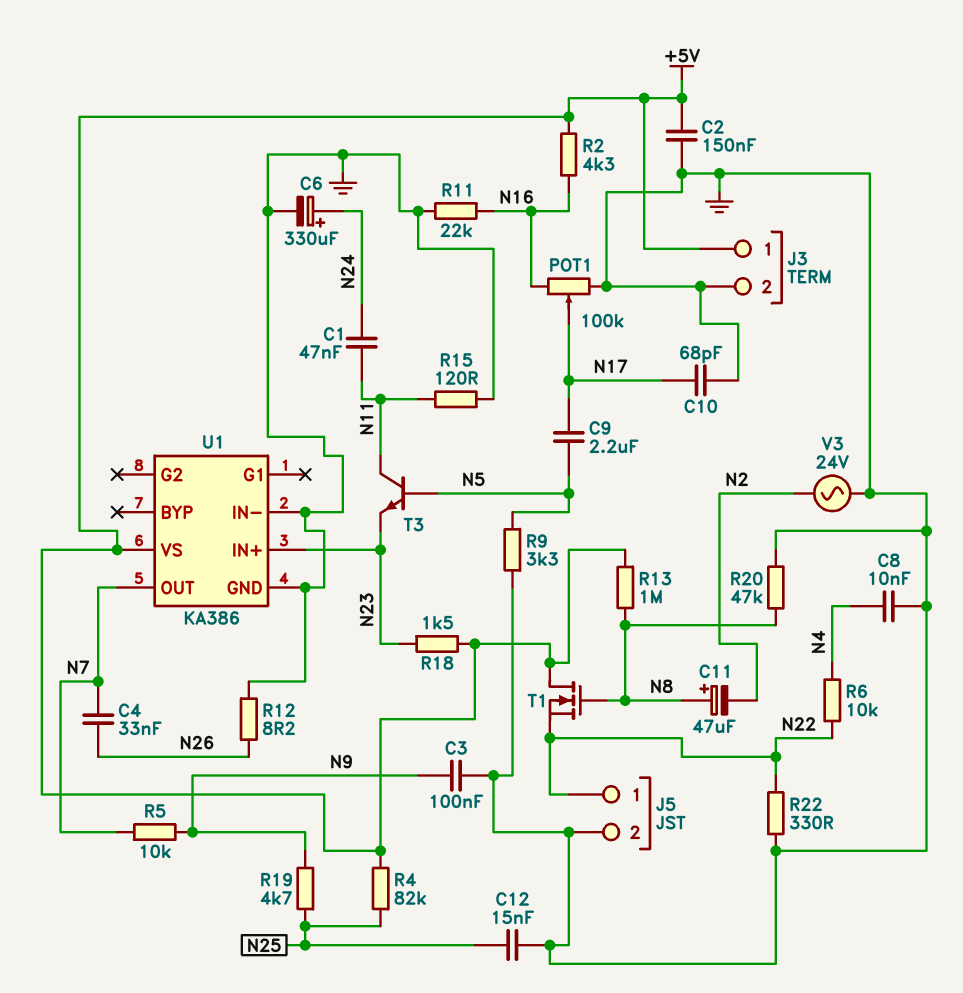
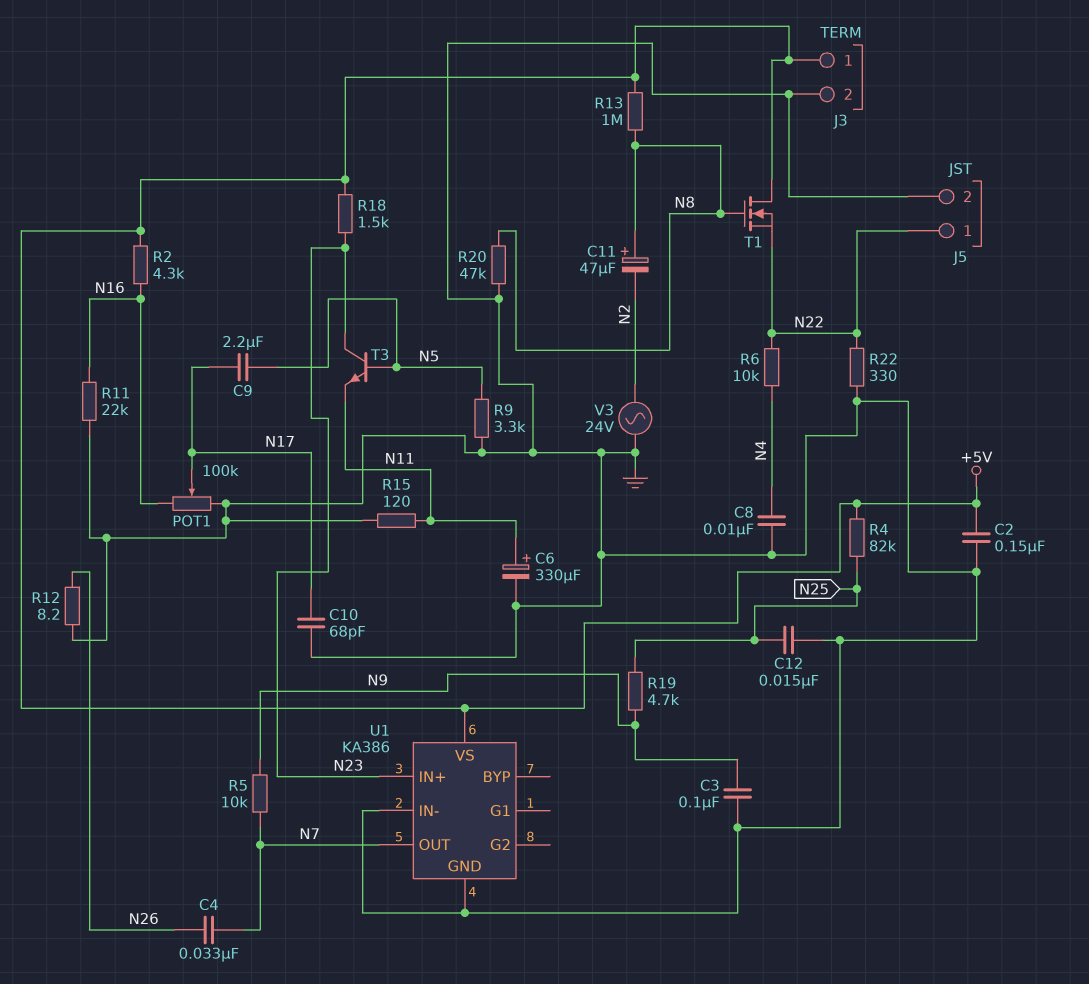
C1: 47nF (N11, N24) -> none
C6: 330uF (plus N24, minus GND) -> 330uF (plus N11, minus GND)
T3: NPN (B N5, C N11, E N23) -> NPN (B N5, C N23, E N11)

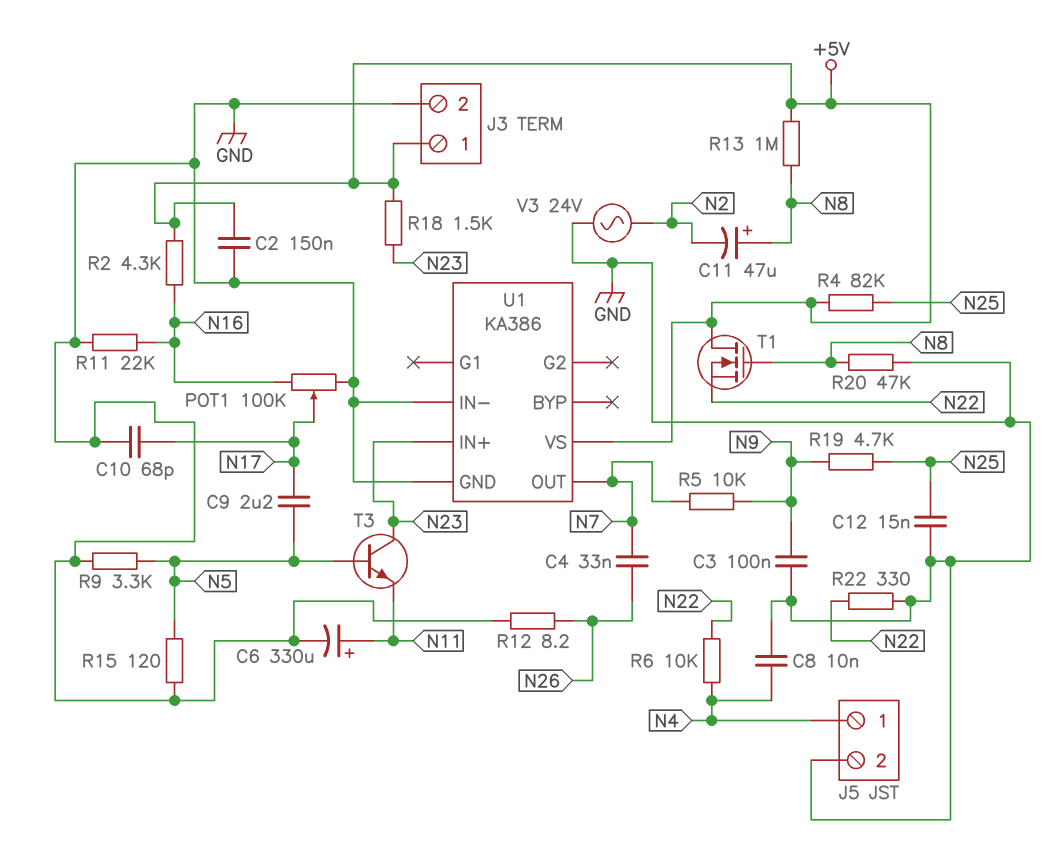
J5 pin 1: N22 -> N4
R15: 120 (GND, N11) -> 120 (GND, N5)

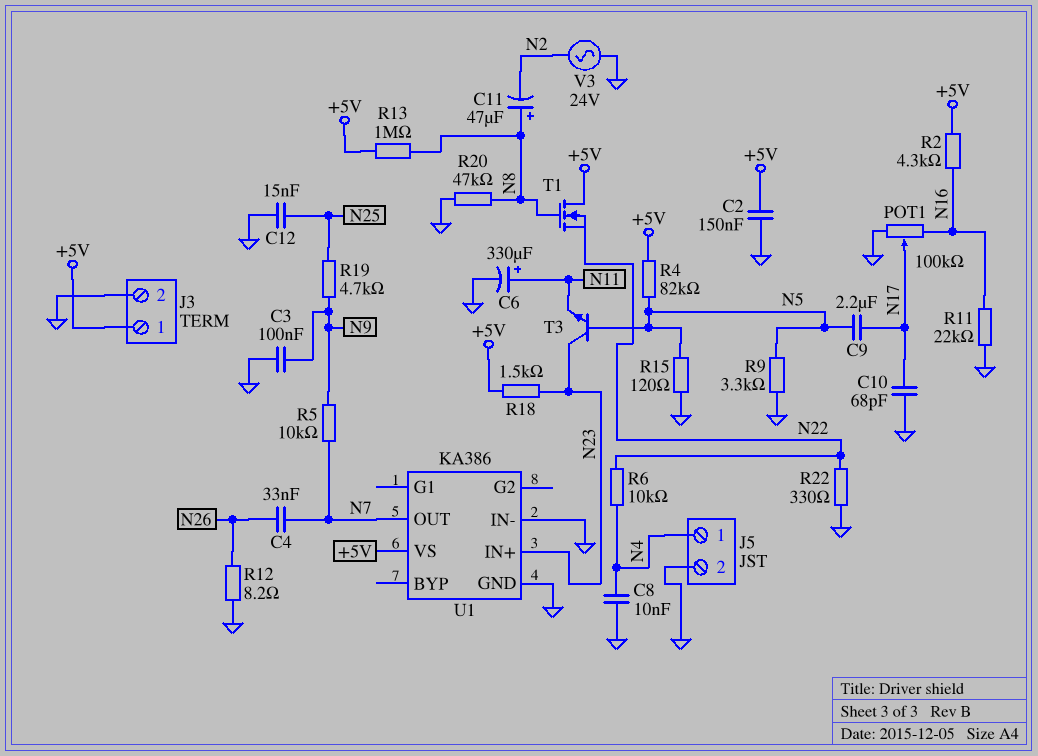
R4: 82k (+5V, N25) -> 82k (+5V, N5)

